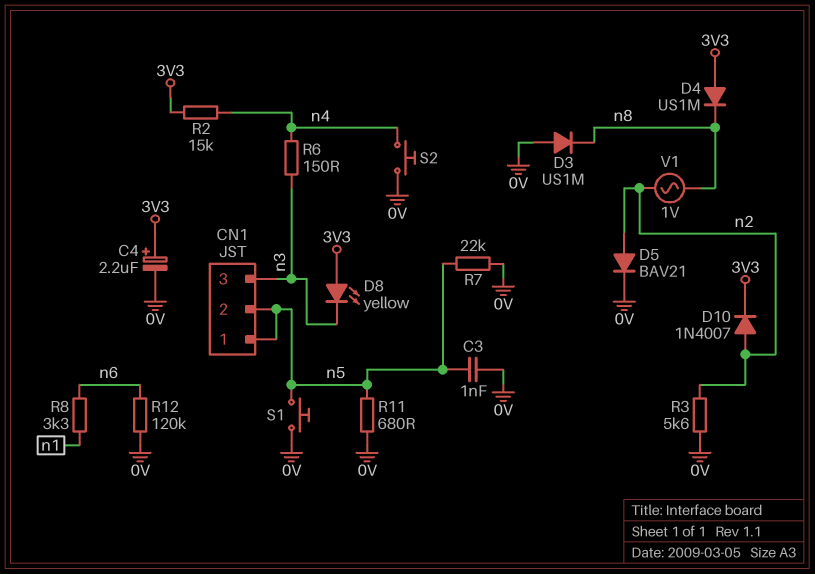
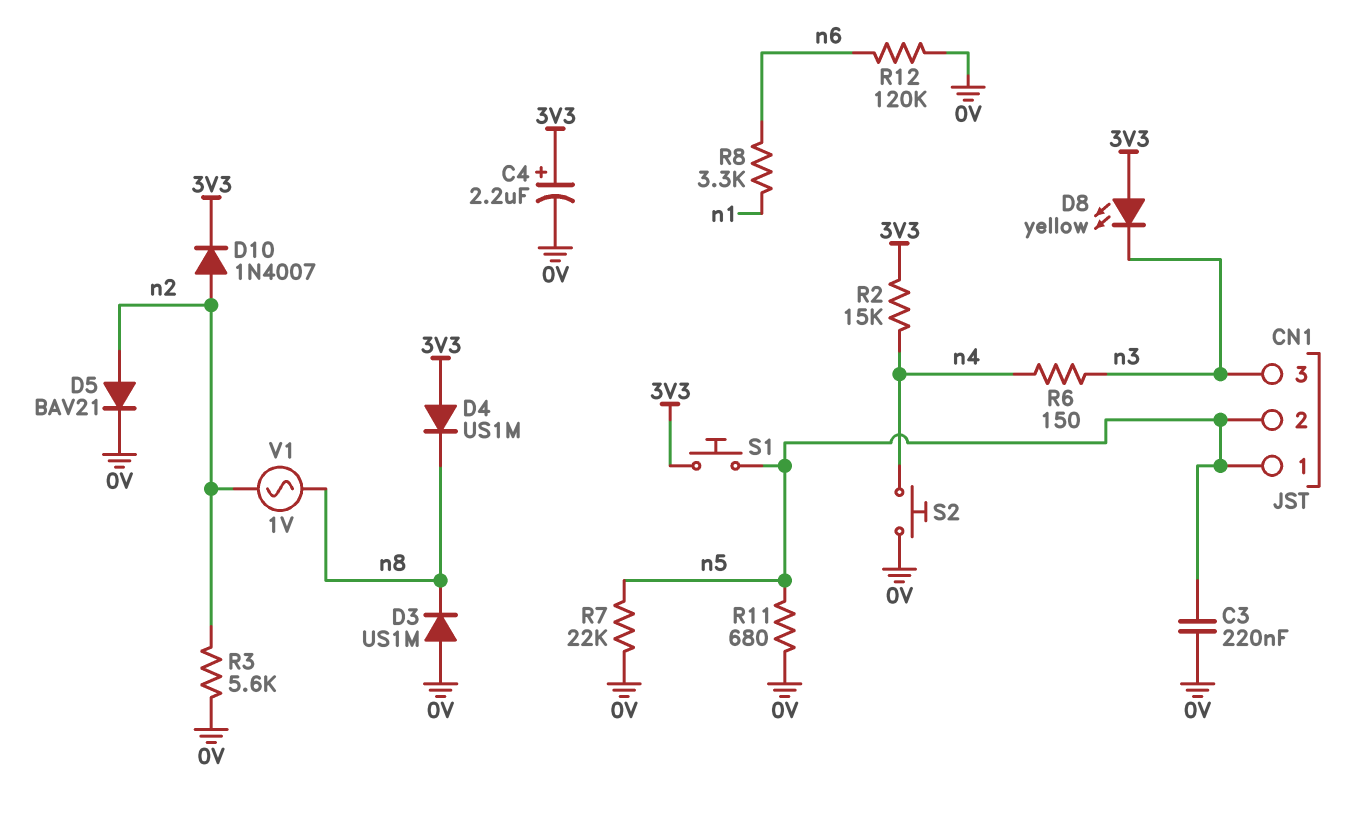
C3: 1nF (0V, n5) -> 220nF (0V, n5)
S1: button (0V, n5) -> button (3V3, n5)

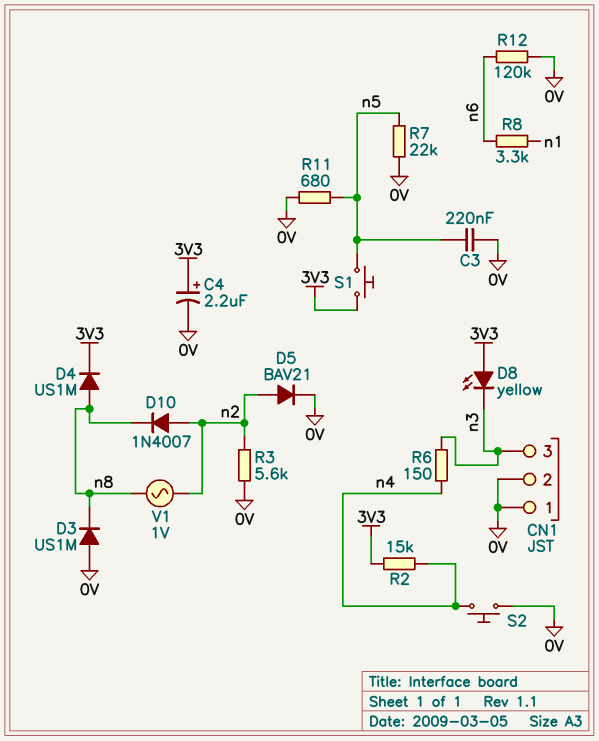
CN1 pin 1: n5 -> 0V
CN1 pin 2: n5 -> 0V
D4: diode US1M (A 3V3, K n8) -> diode US1M (A n8, K 3V3)
D10: diode 1N4007 (A n2, K 3V3) -> diode 1N4007 (A n2, K n8)

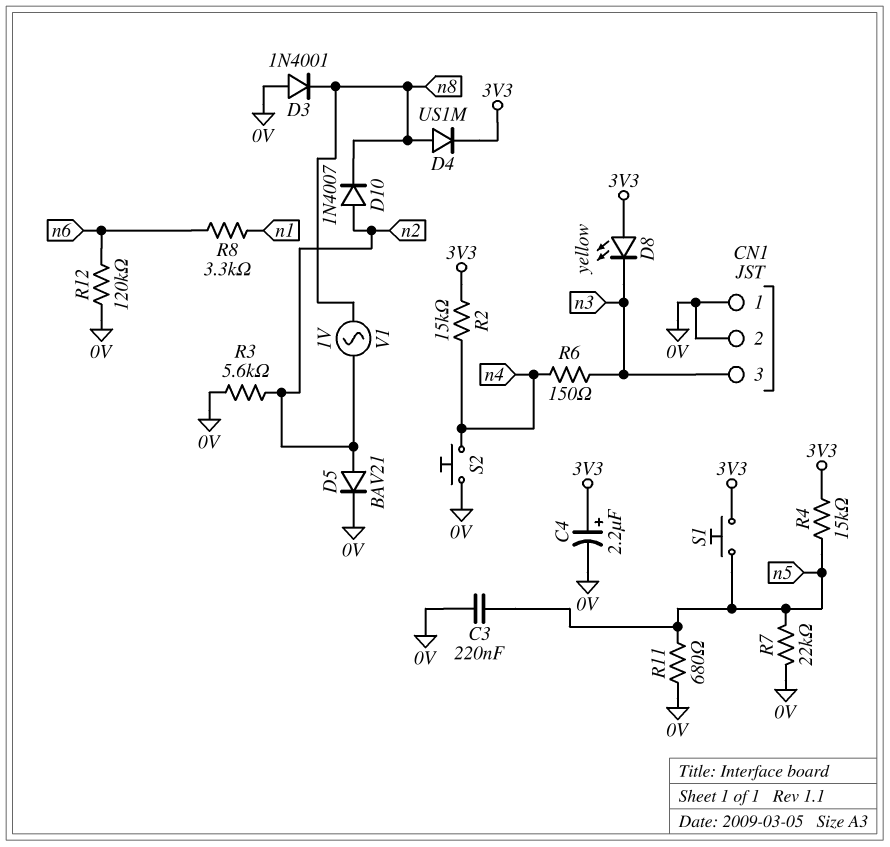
D3: diode US1M (A 0V, K n8) -> diode 1N4001 (A 0V, K n8)
R4: none -> 15k (3V3, n5)

